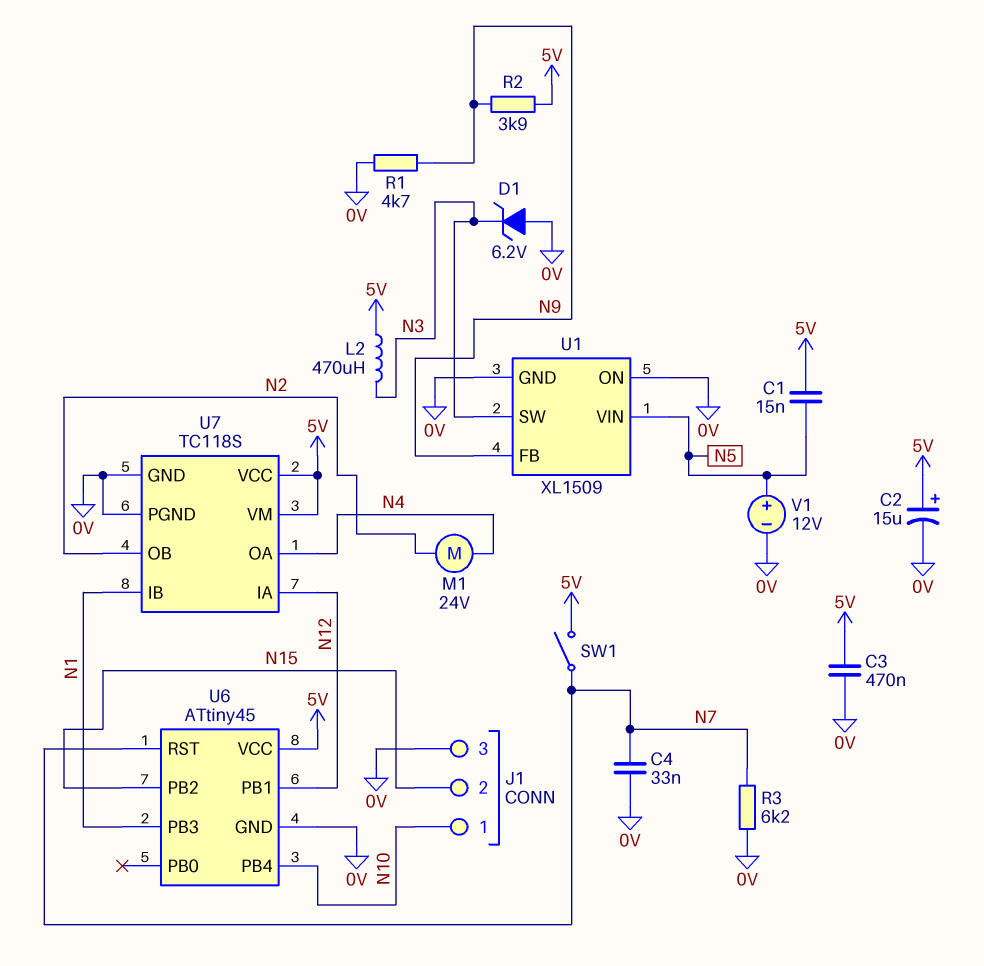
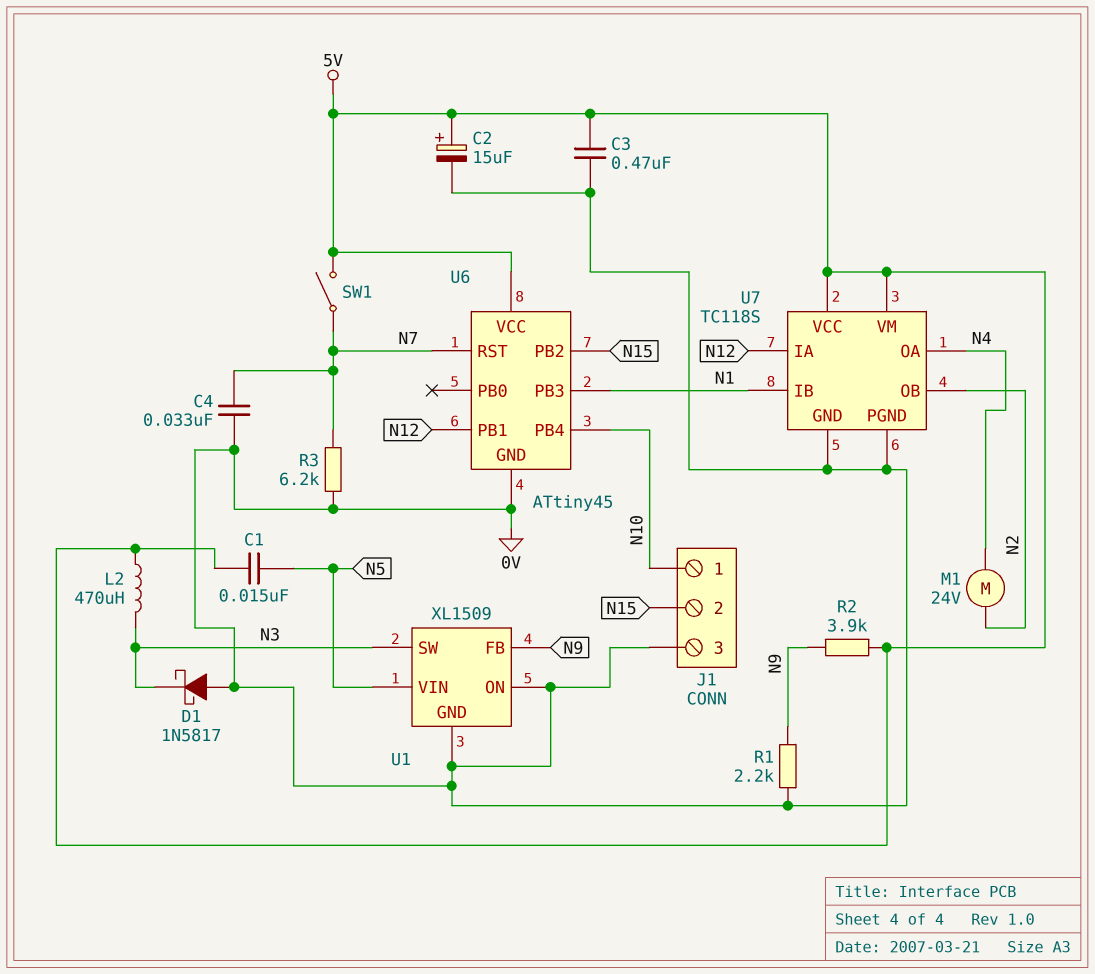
D1: zener 6.2V (A 0V, K N3) -> schottky 1N5817 (A 0V, K N3)
R1: 4.7k (0V, N9) -> 2.2k (0V, N9)
V1: 12V (plus N5, minus 0V) -> none

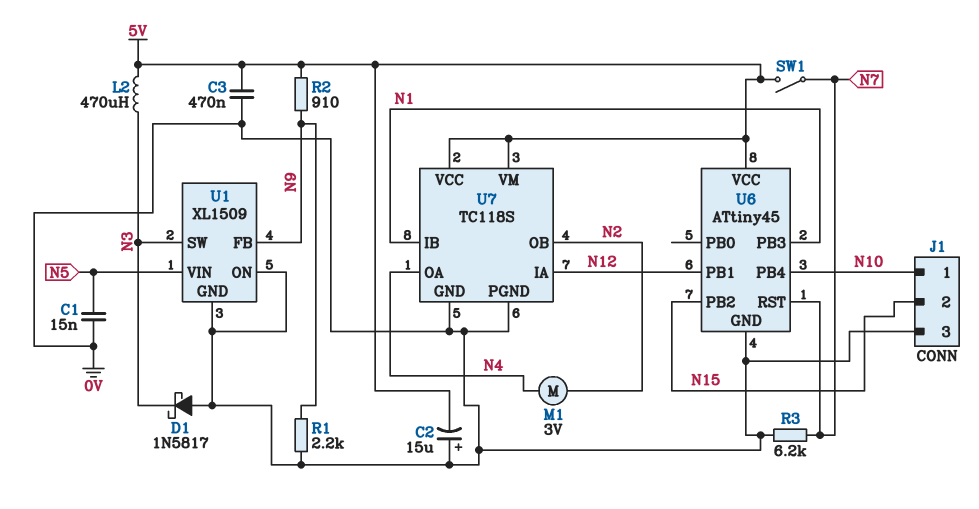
C1: 15nF (5V, N5) -> 15nF (0V, N5)
C2: 15uF (plus 5V, minus 0V) -> 15uF (plus 0V, minus 5V)
C4: 33nF (0V, N7) -> none
M1: motor 24V (N2, N4) -> motor 3V (N2, N4)
R2: 3.9k (5V, N9) -> 910 (5V, N9)

